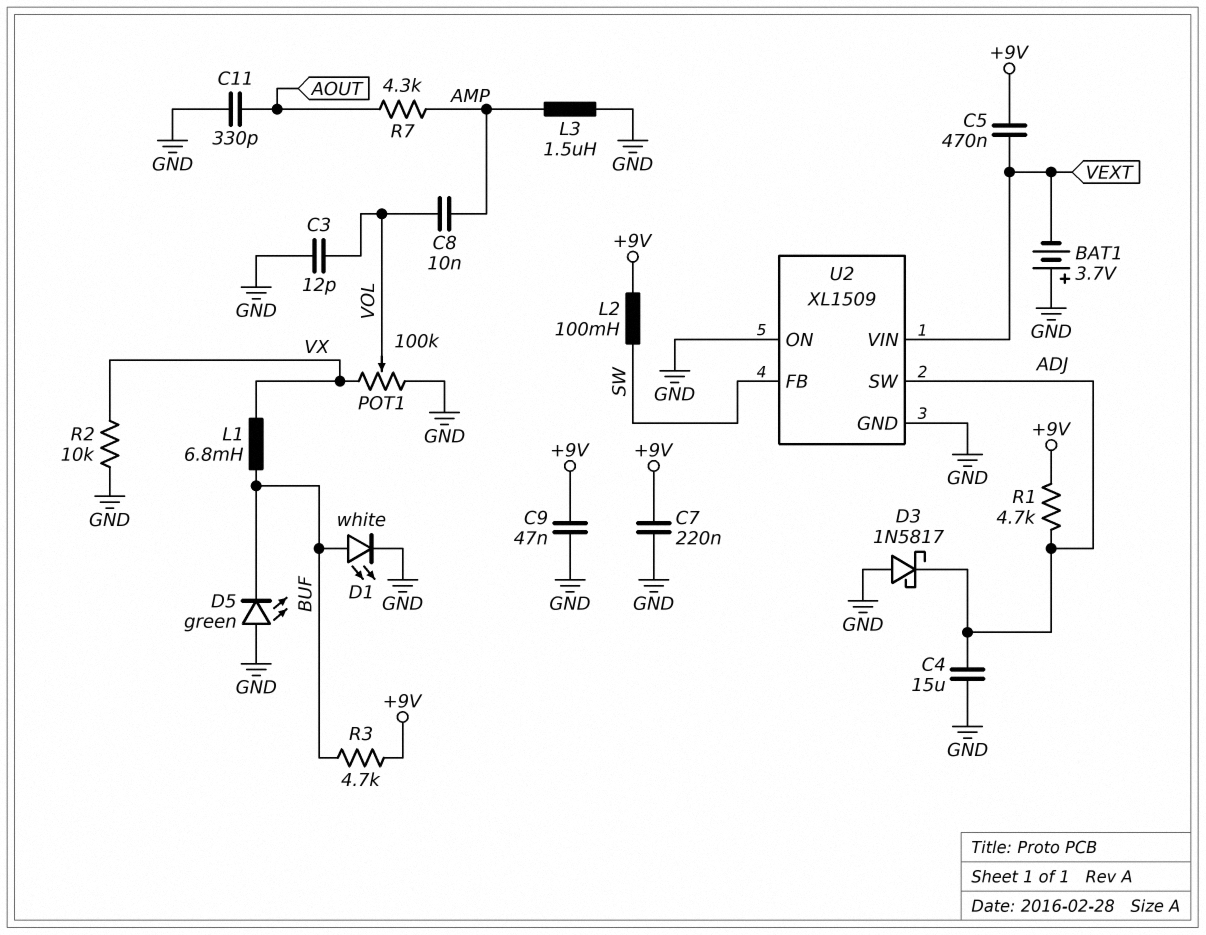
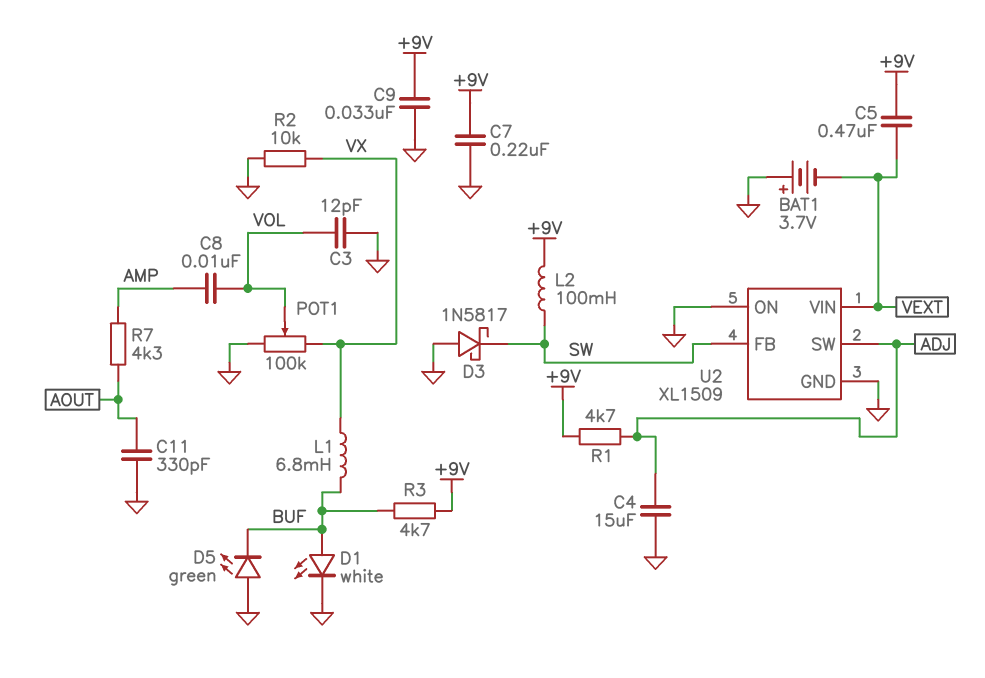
C9: 47nF (+9V, GND) -> 33nF (+9V, GND)
D3: schottky 1N5817 (A GND, K ADJ) -> schottky 1N5817 (A GND, K SW)
L3: 1.5uH (AMP, GND) -> none

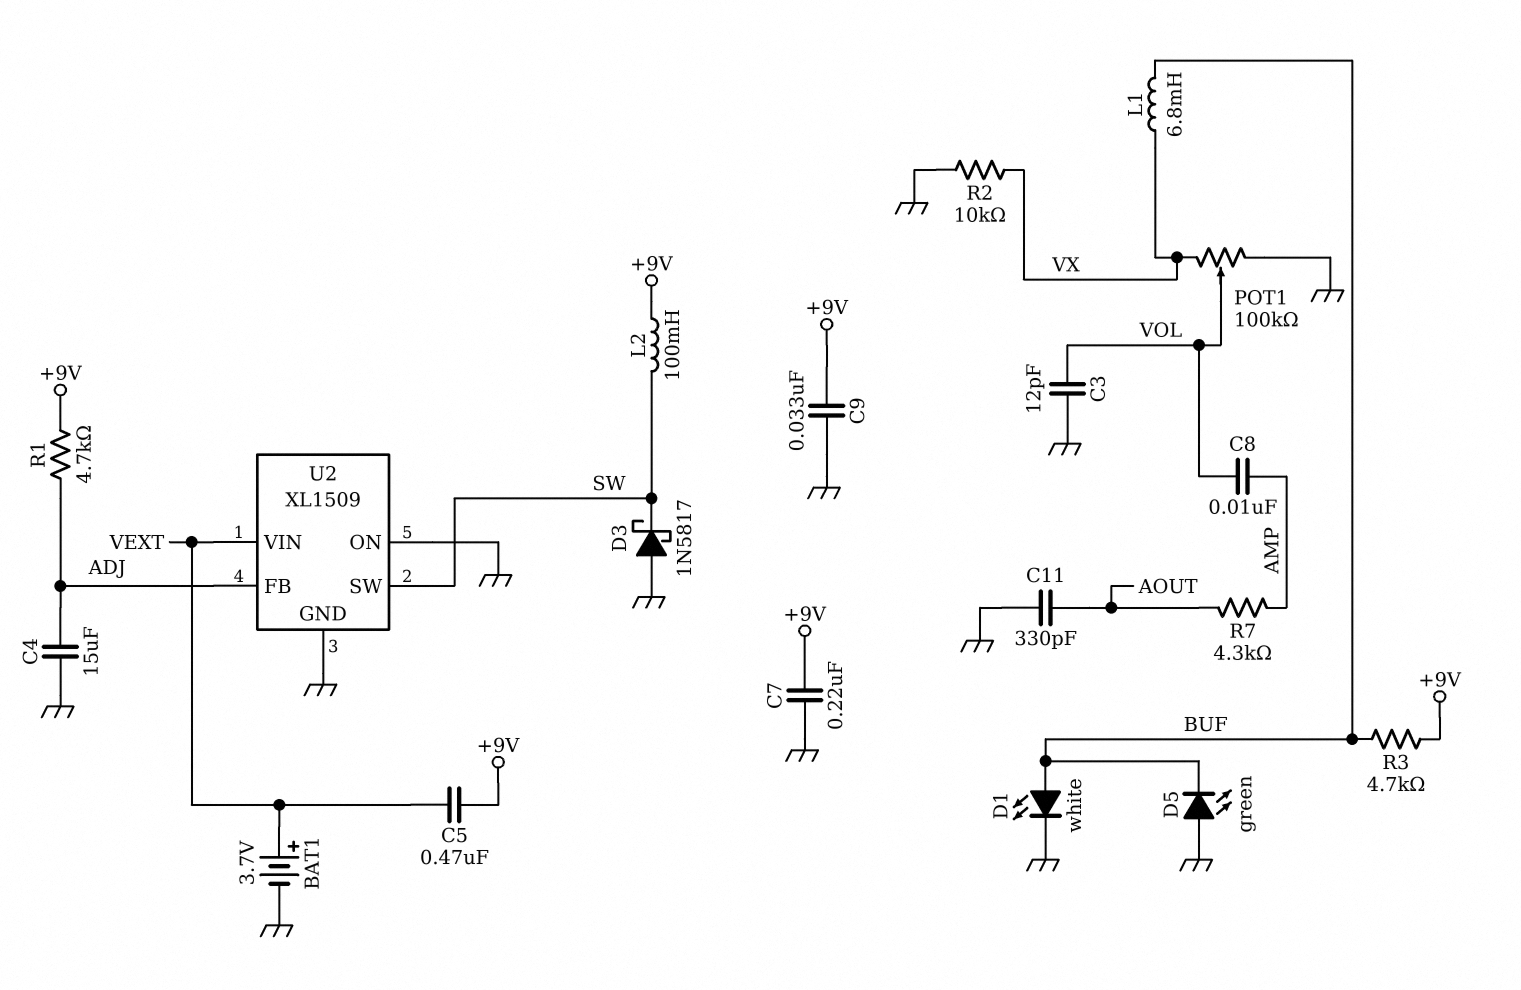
BAT1: 3.7V (plus GND, minus VEXT) -> 3.7V (plus VEXT, minus GND)
U2 pin FB: SW -> ADJ
U2 pin SW: ADJ -> SW

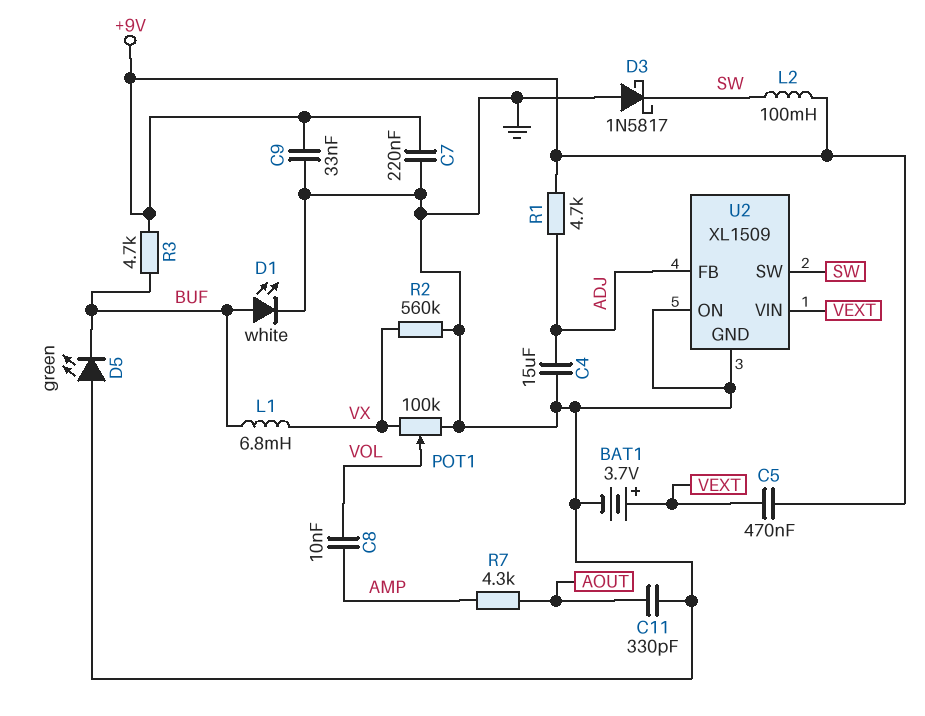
C3: 12pF (GND, VOL) -> none
R2: 10k (GND, VX) -> 560k (GND, VX)

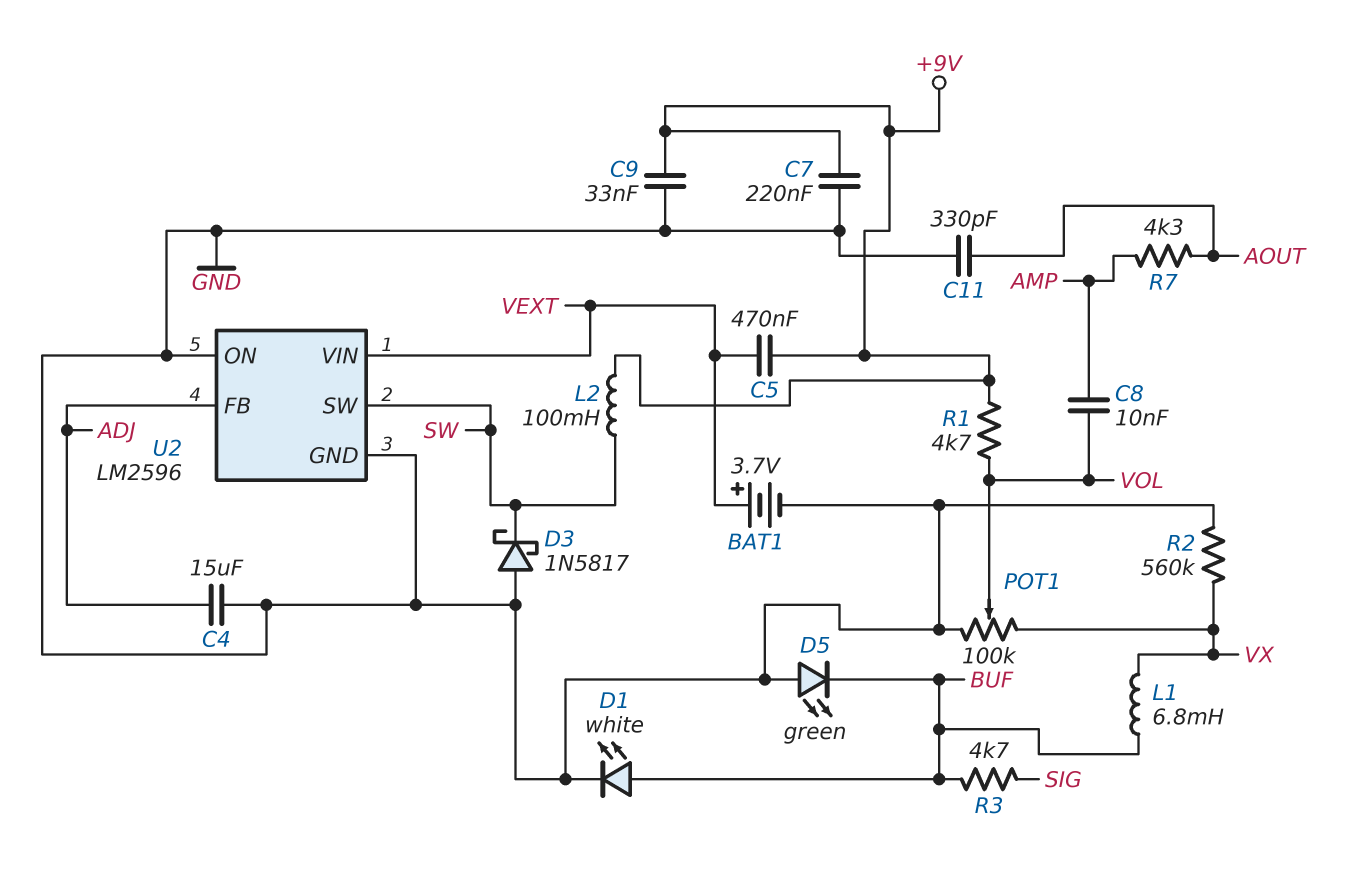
R1: 4.7k (+9V, ADJ) -> 4.7k (+9V, VOL)
R3: 4.7k (+9V, BUF) -> 4.7k (BUF, SIG)
U2: XL1509 -> LM2596

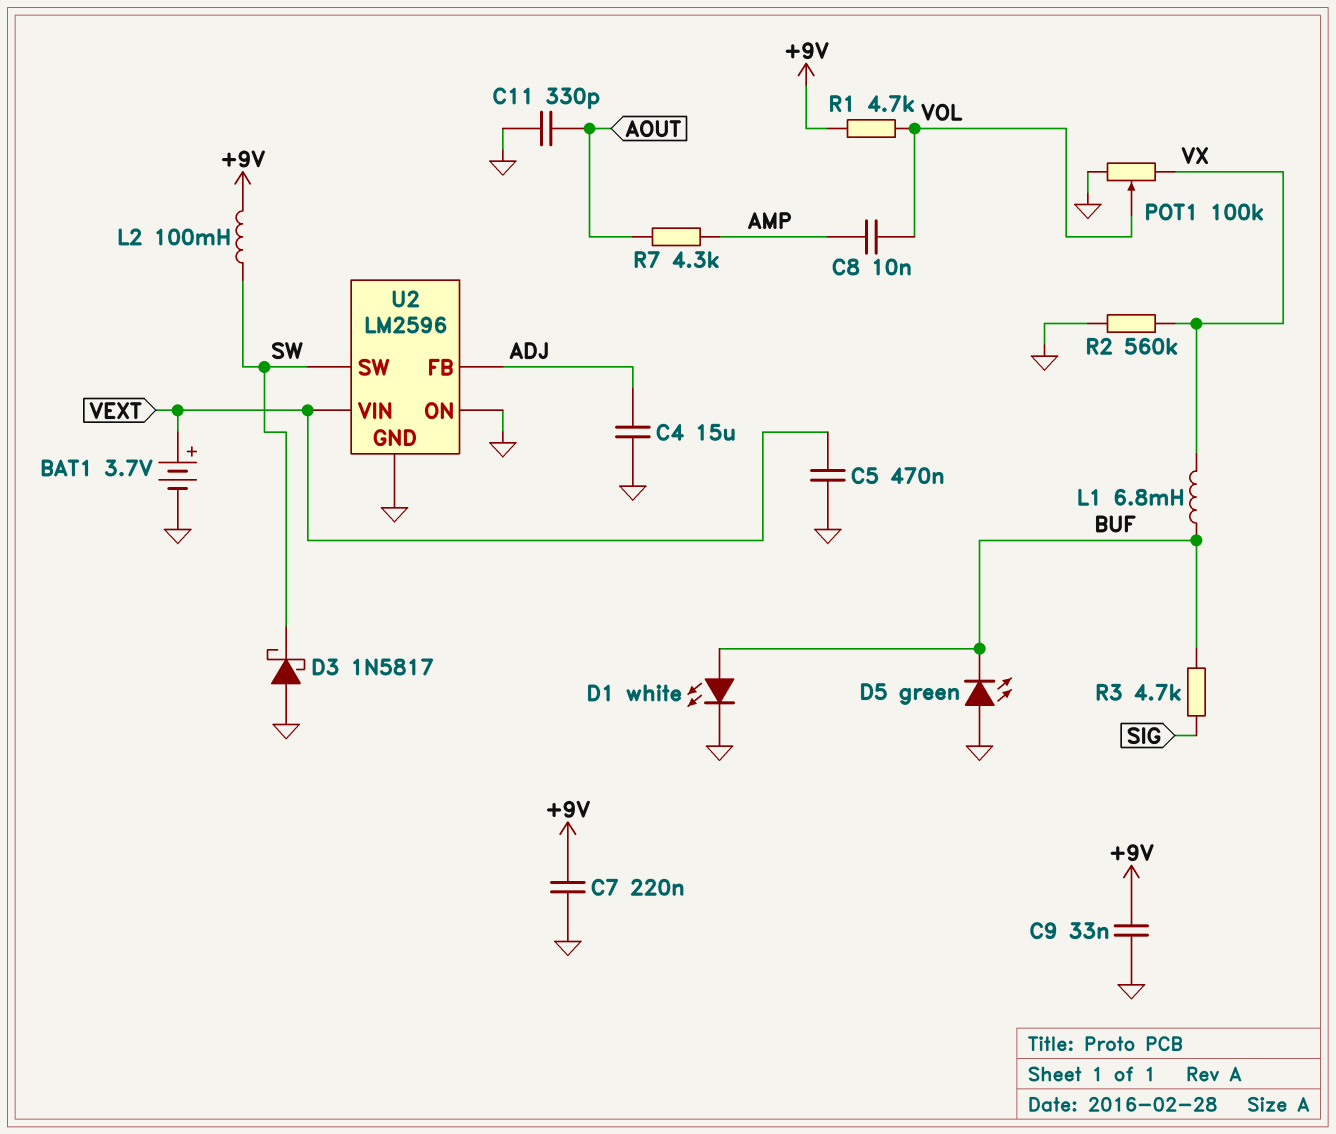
C5: 470nF (+9V, VEXT) -> 470nF (GND, VEXT)

